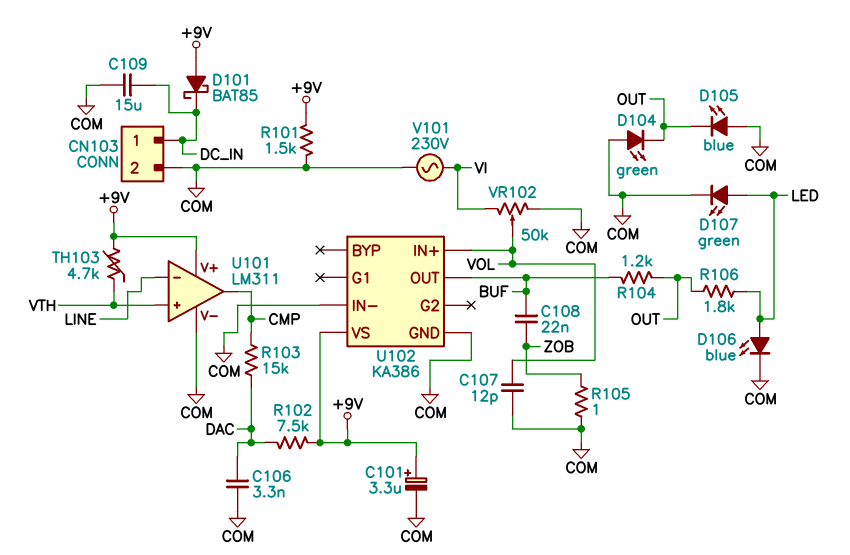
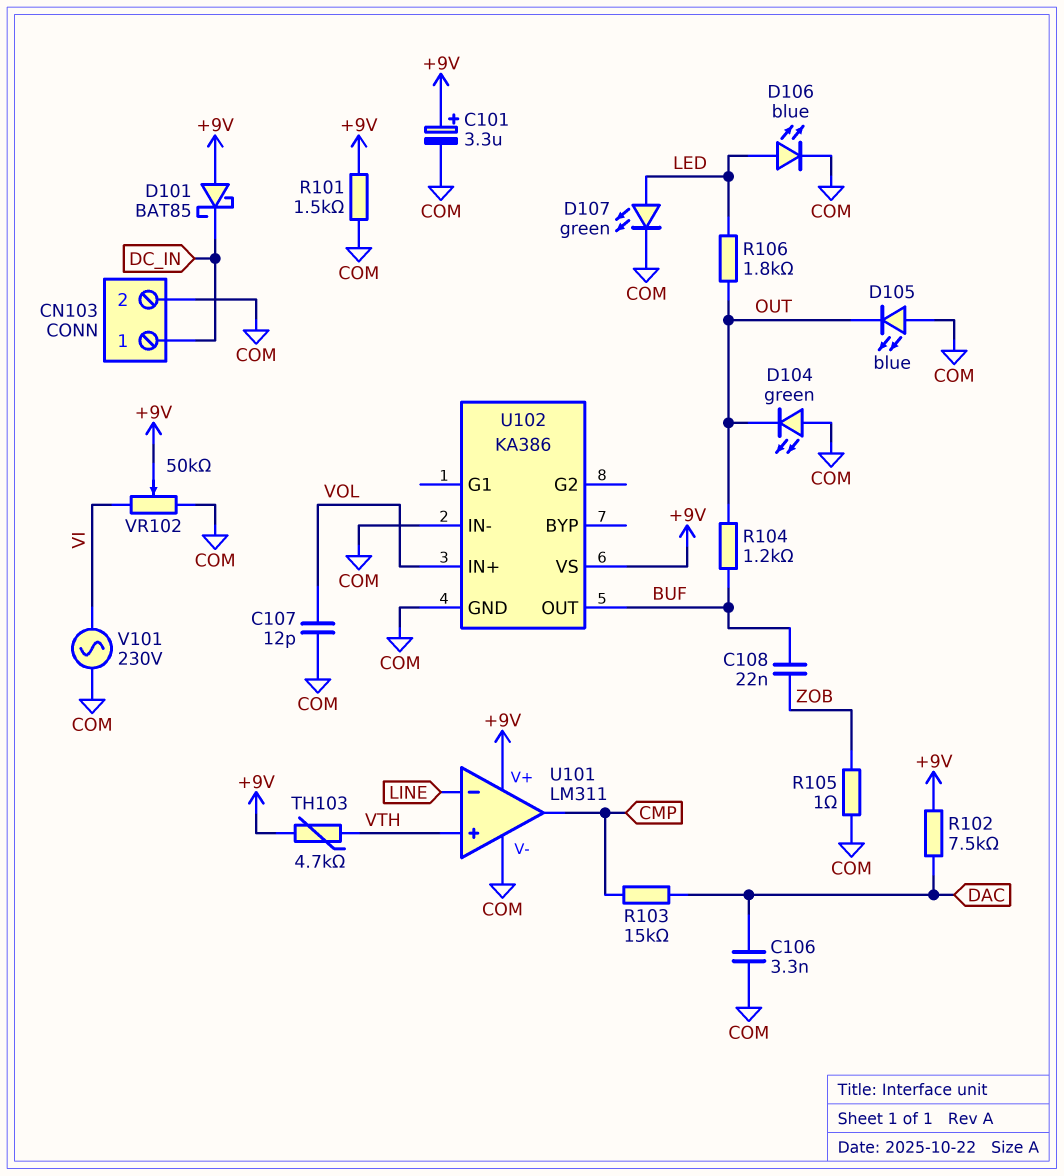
C109: 15uF (COM, DC_IN) -> none
VR102: 50k (COM, VI, wiper VOL) -> 50k (COM, VI, wiper +9V)

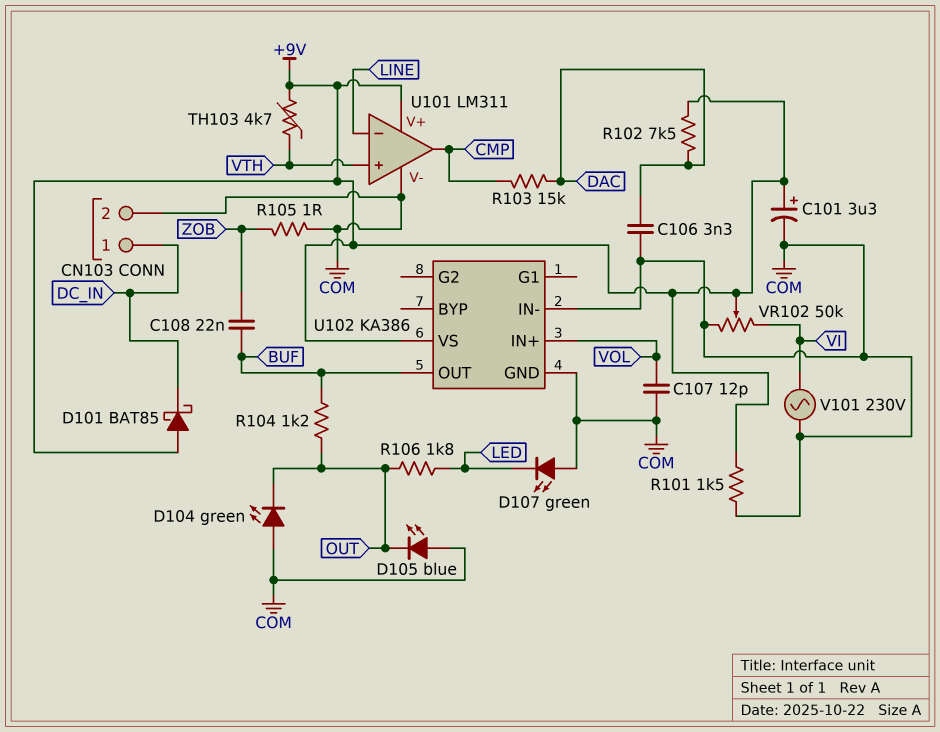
D106: LED blue (A LED, K COM) -> none
D107: LED green (A LED, K COM) -> LED green (A COM, K LED)

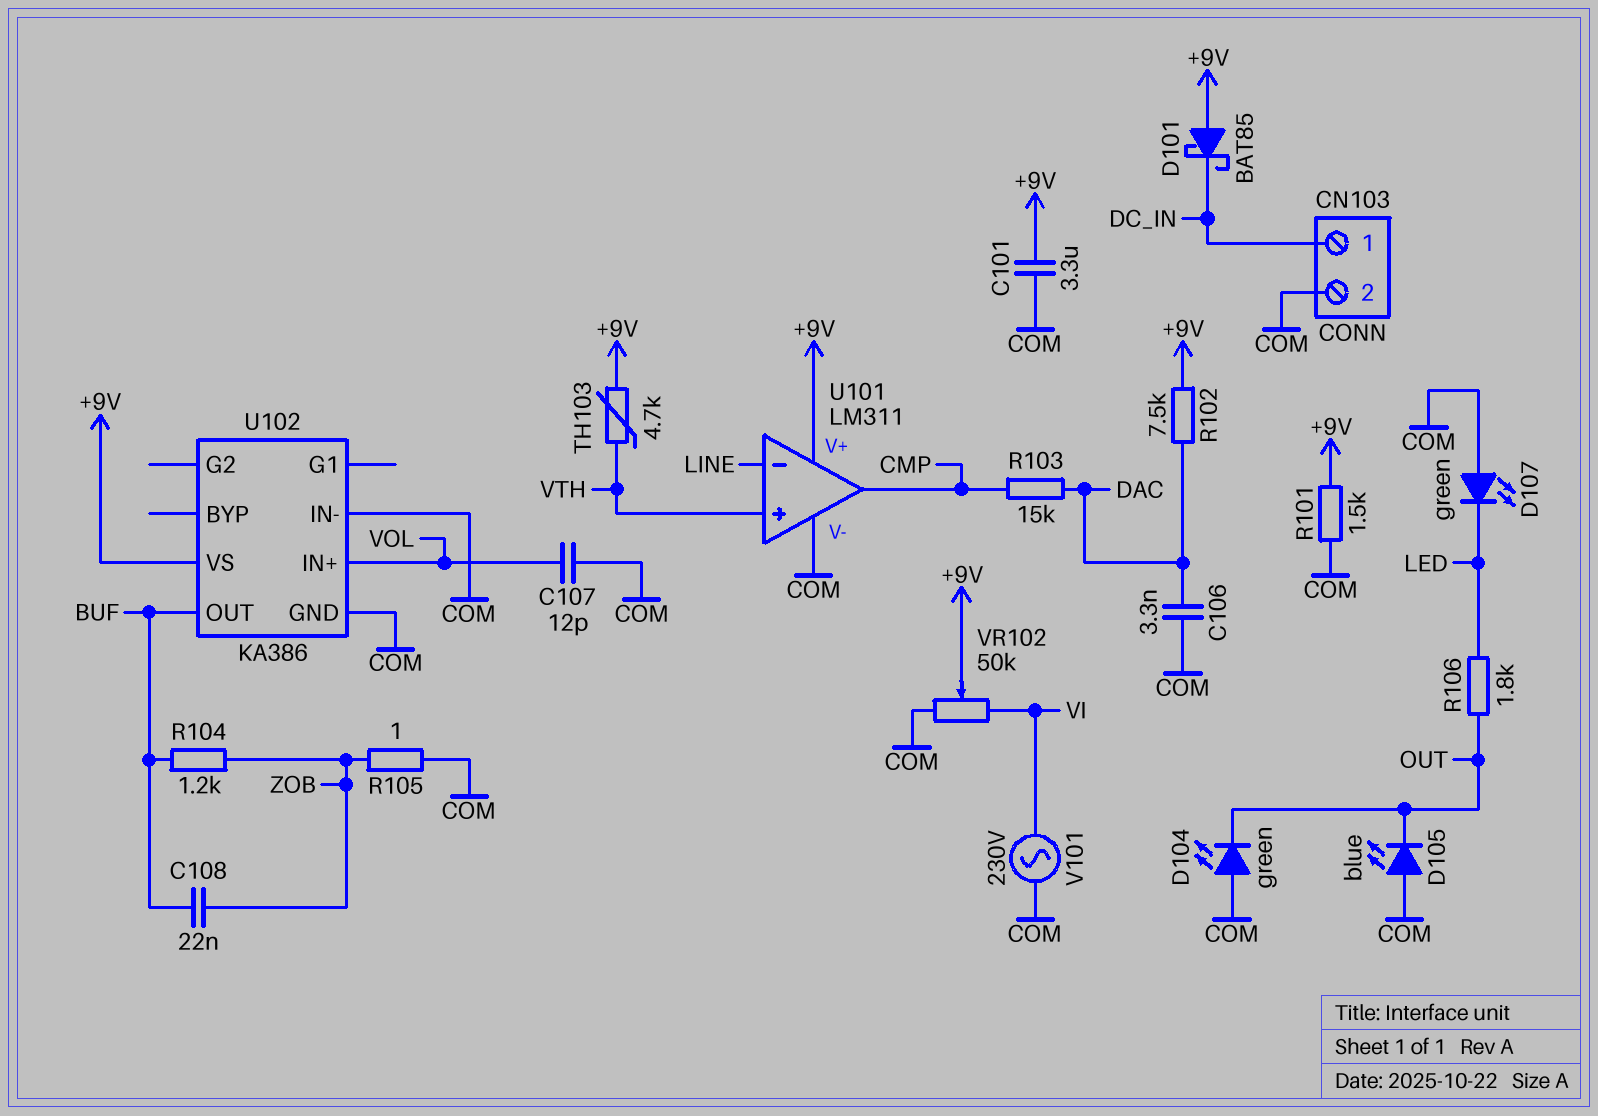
C101: 3.3uF (plus +9V, minus COM) -> 3.3uF (+9V, COM)
R104: 1.2k (BUF, OUT) -> 1.2k (BUF, ZOB)

